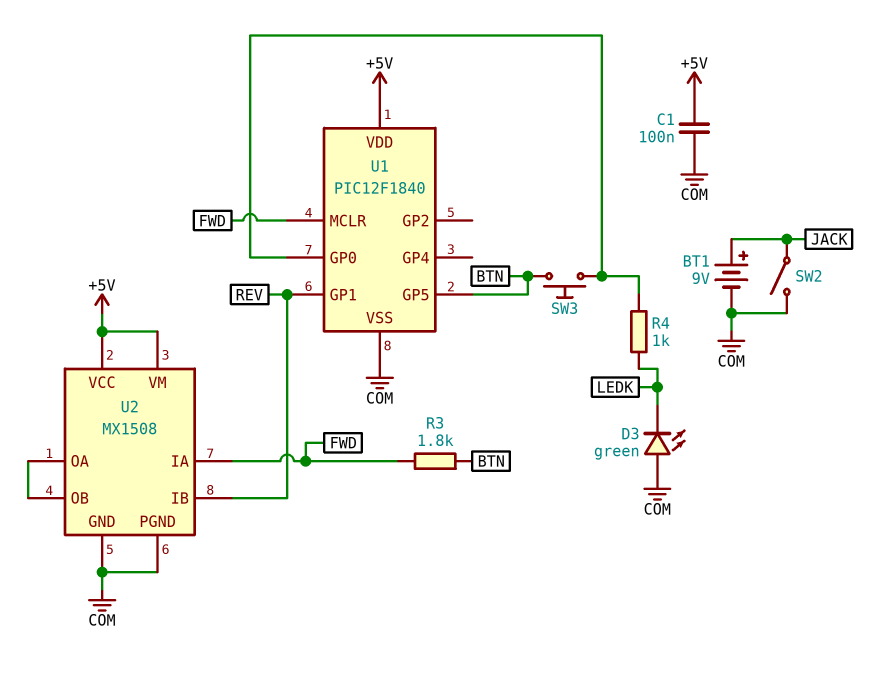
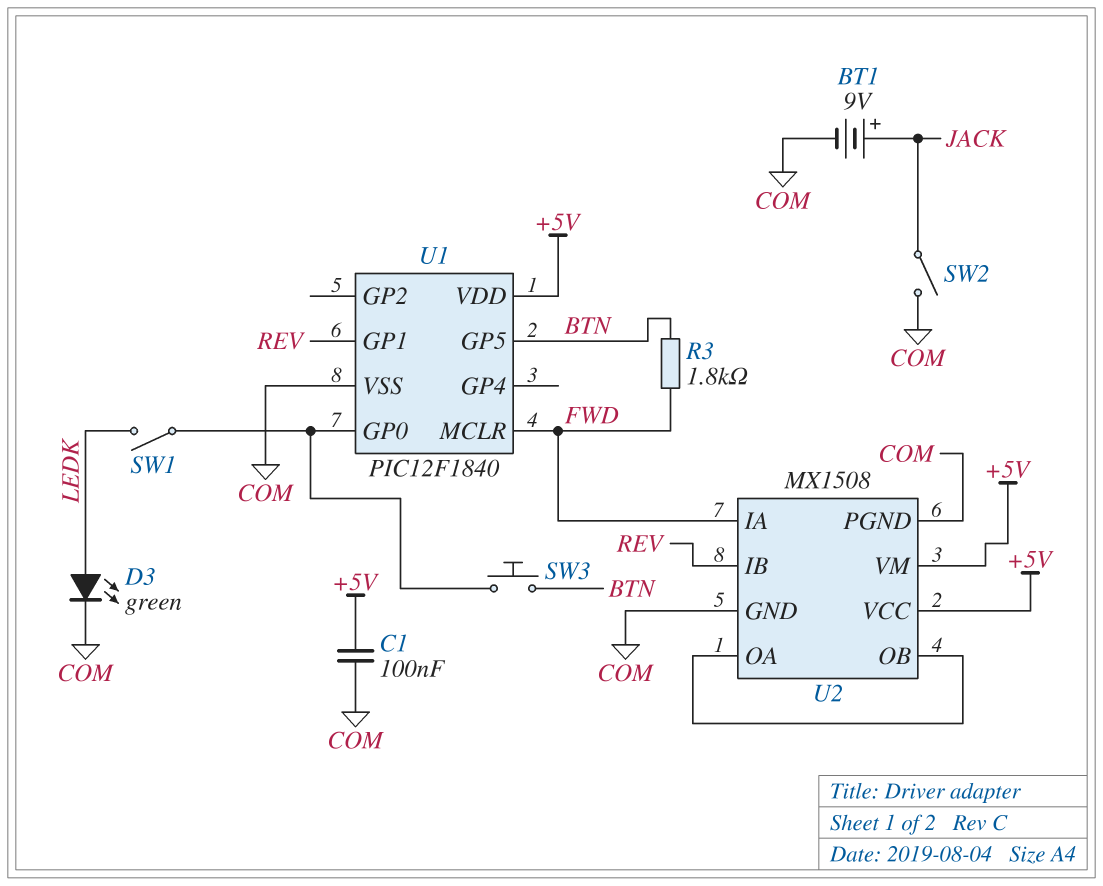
D3: LED green (A COM, K LEDK) -> LED green (A LEDK, K COM)
R4: 1k (LEDK, U1/GP0) -> none
SW1: none -> switch (LEDK, U1/GP0)

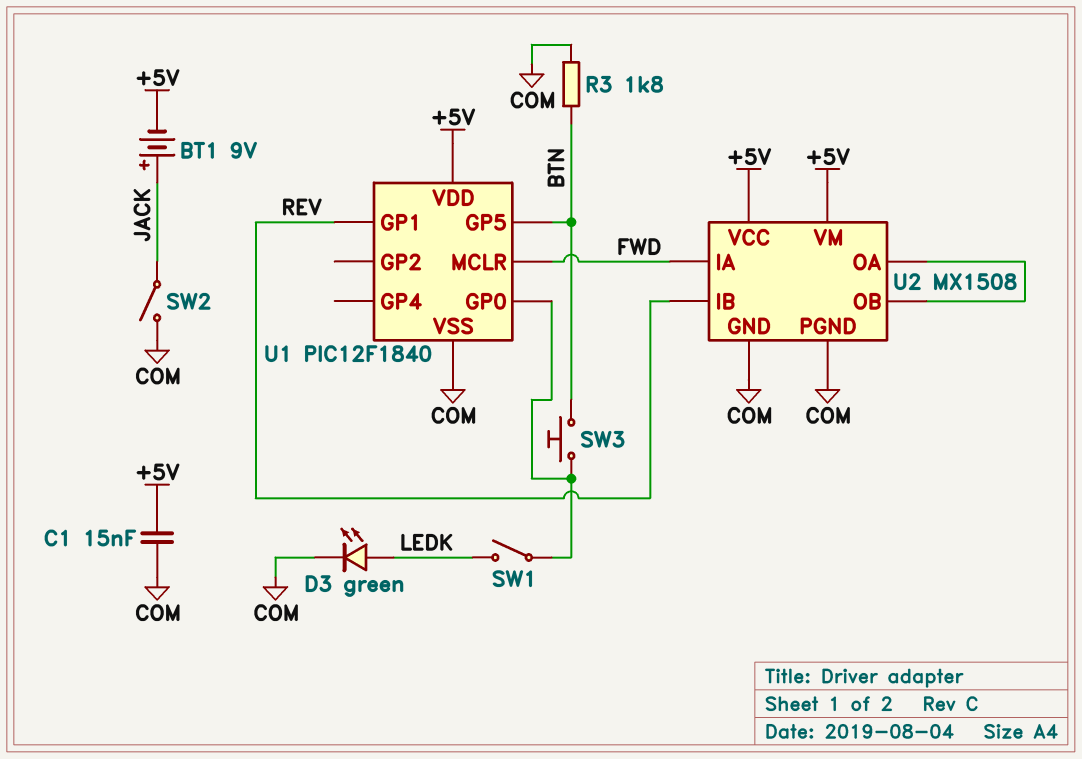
BT1: 9V (plus JACK, minus COM) -> 9V (plus JACK, minus +5V)
C1: 100nF (+5V, COM) -> 15nF (+5V, COM)
R3: 1.8k (BTN, FWD) -> 1.8k (BTN, COM)

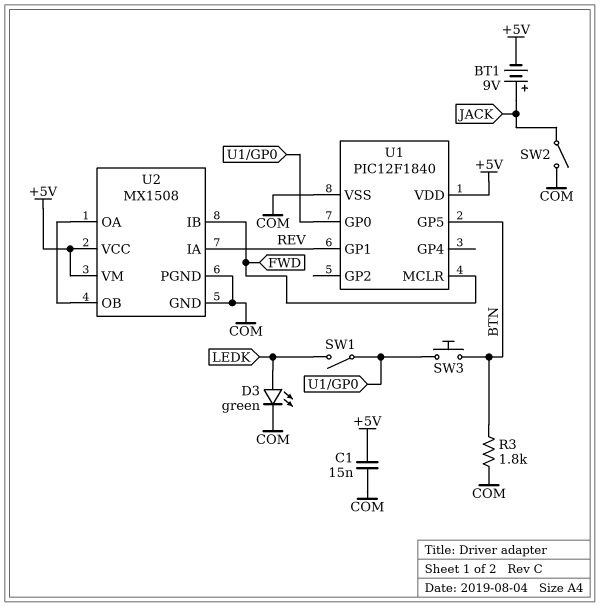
U2 pin IA: FWD -> REV
U2 pin IB: REV -> FWD

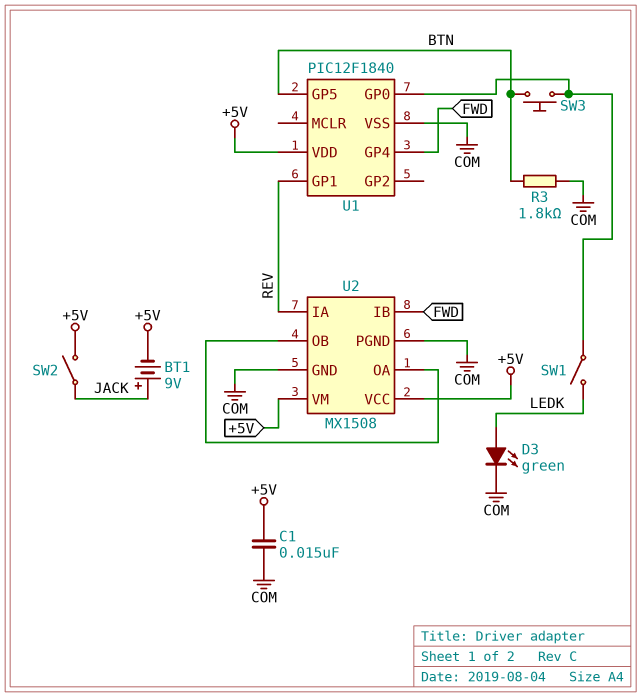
SW2: switch (COM, JACK) -> switch (+5V, JACK)
U1 pin GP4: none -> FWD
U1 pin MCLR: FWD -> none

